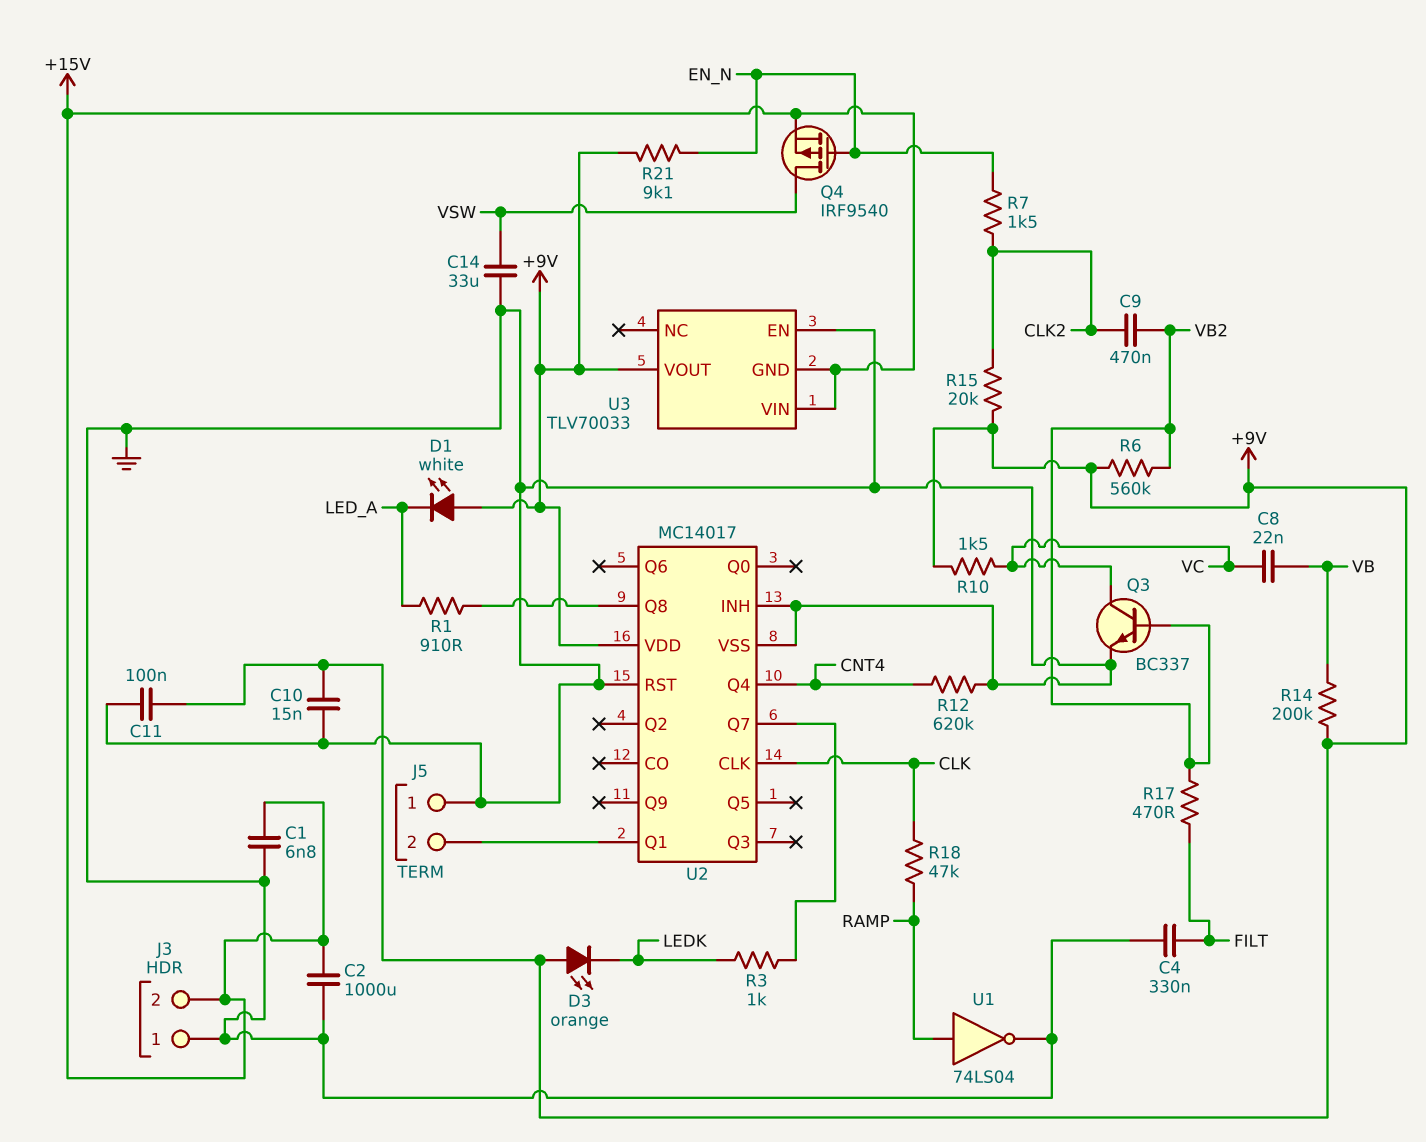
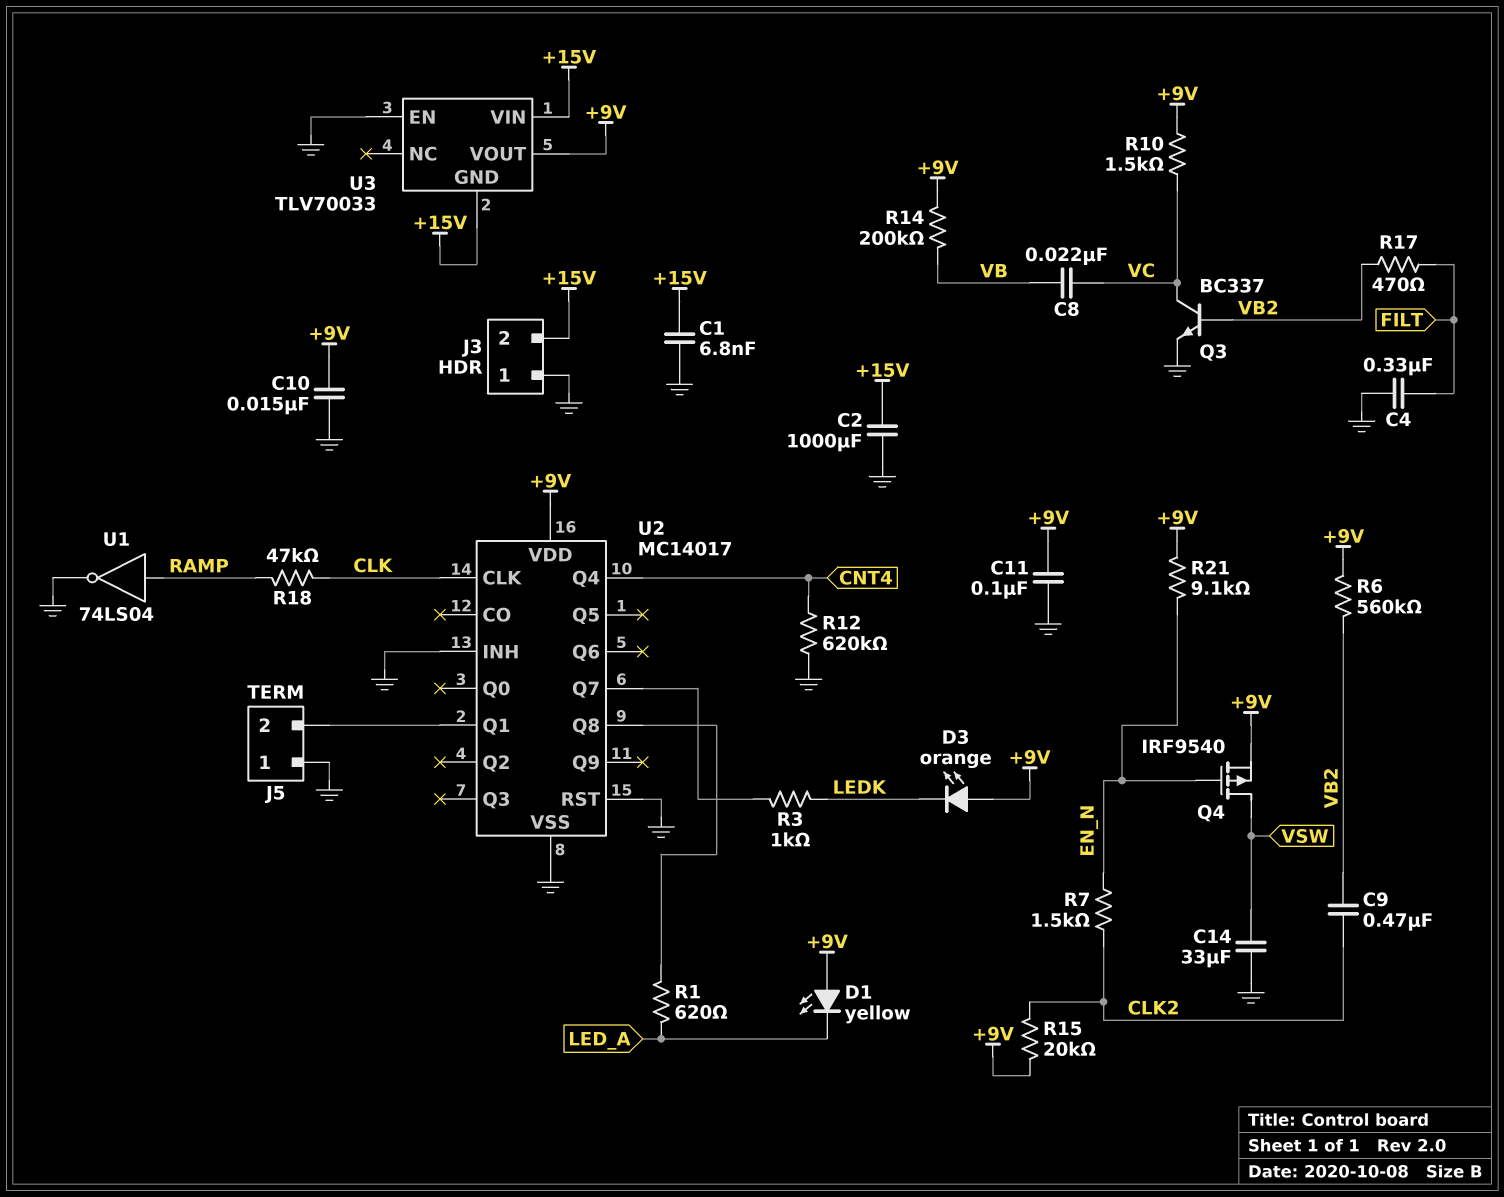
D1: LED white (A +9V, K LED_A) -> LED yellow (A +9V, K LED_A)
Q4: PMOS IRF9540 (G EN_N, D VSW, S +15V) -> PMOS IRF9540 (G EN_N, D VSW, S +9V)
R1: 910 (LED_A, U2/Q8) -> 620 (LED_A, U2/Q8)

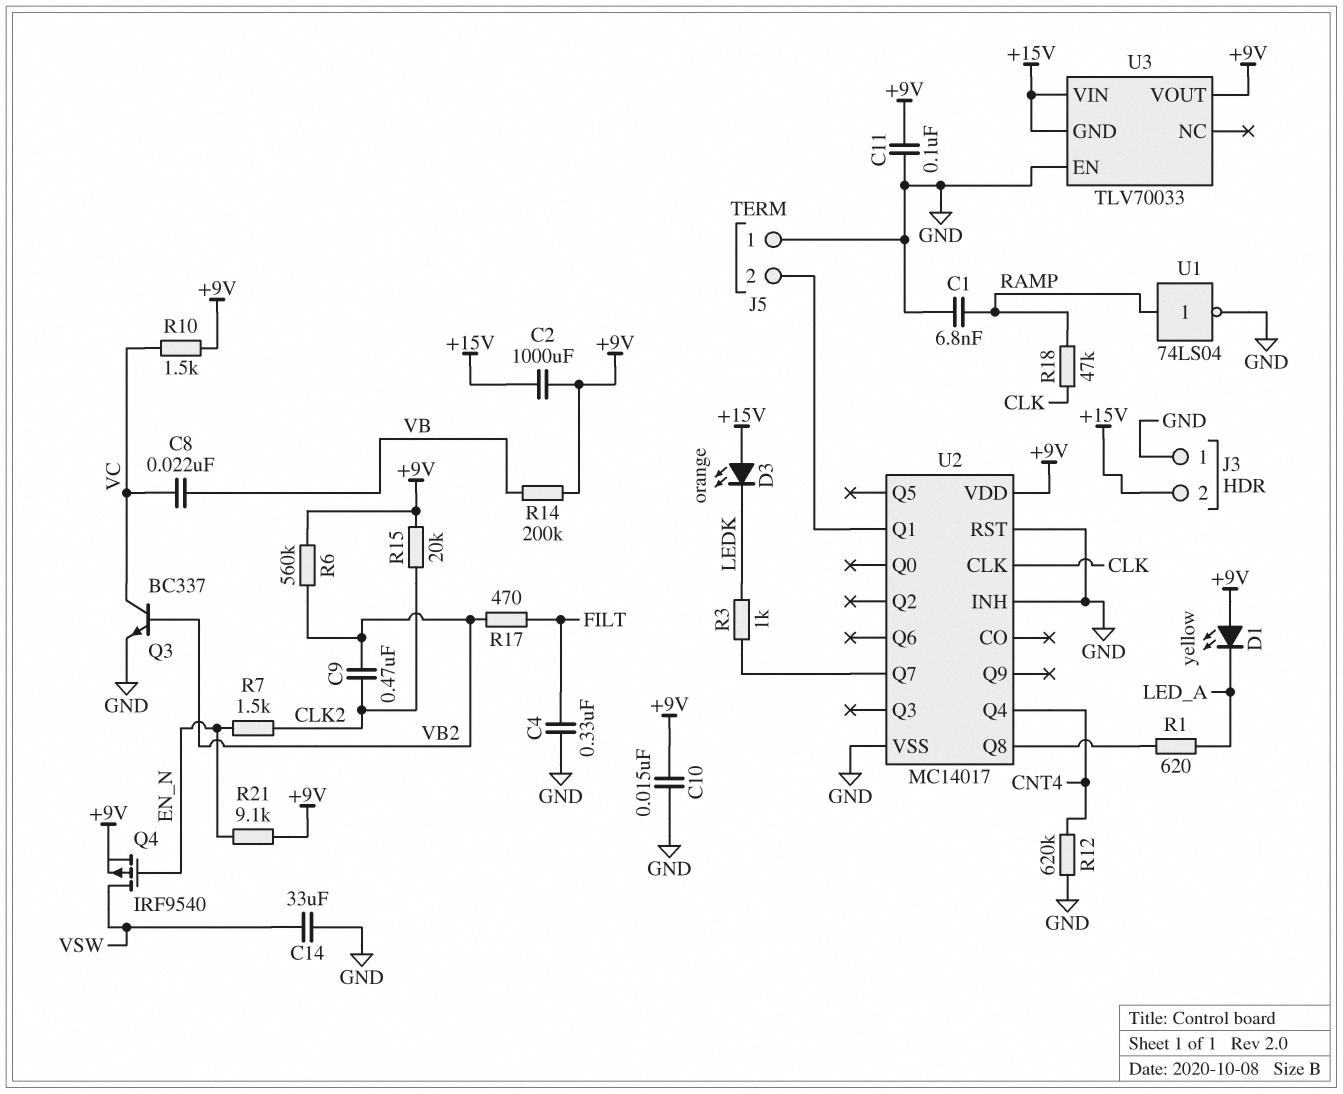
C1: 6.8nF (+15V, GND) -> 6.8nF (GND, RAMP)
C2: 1000uF (+15V, GND) -> 1000uF (+9V, +15V)
D3: LED orange (A +9V, K LEDK) -> LED orange (A +15V, K LEDK)

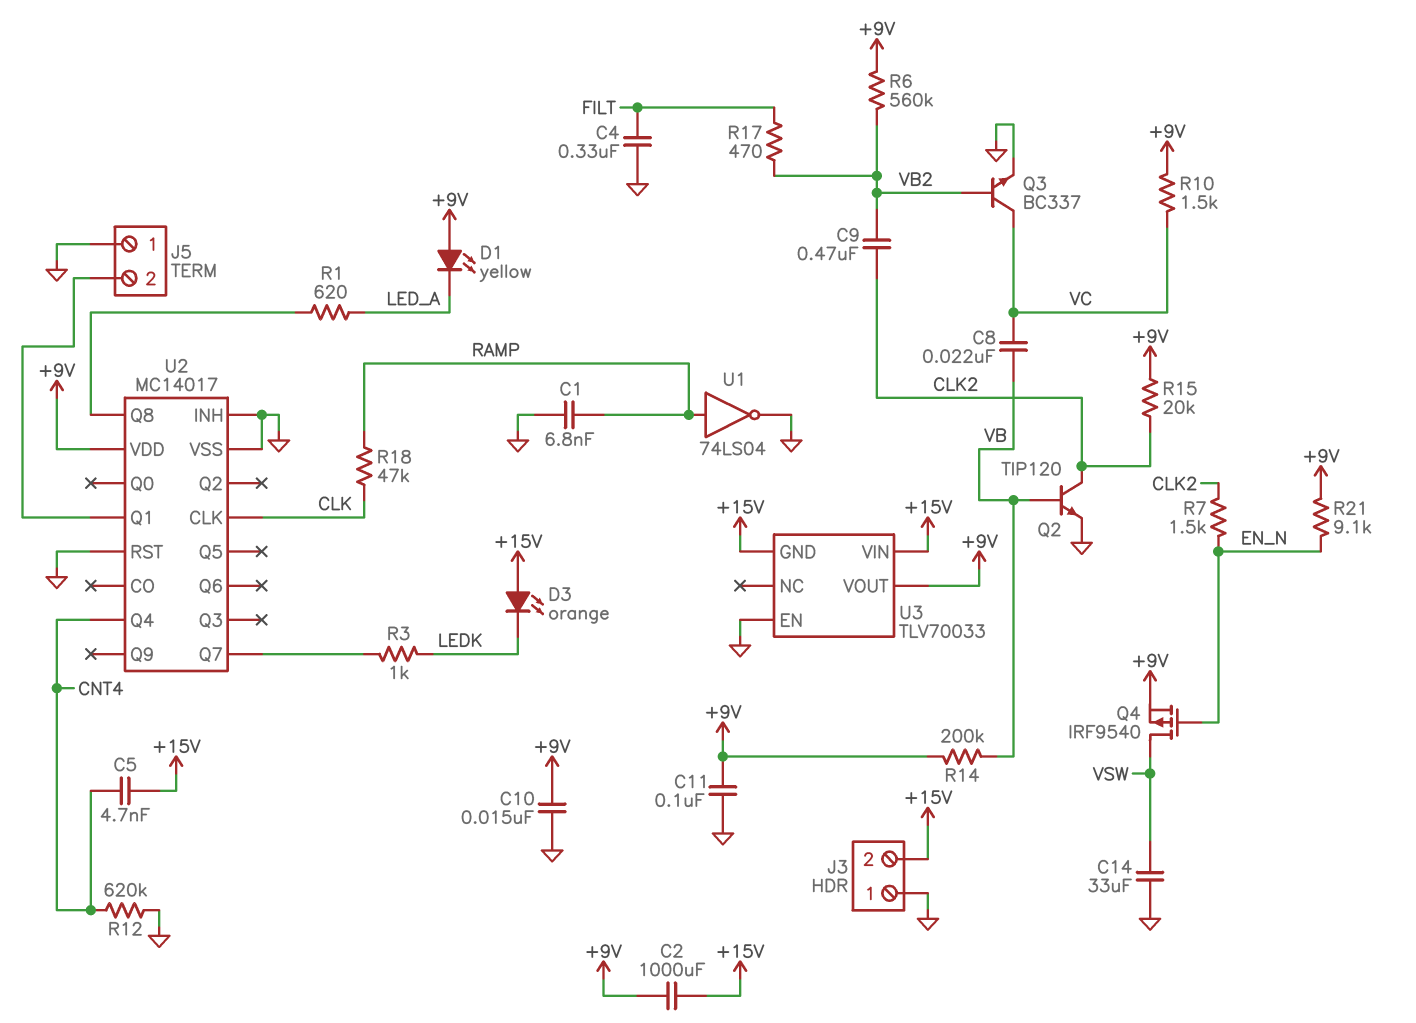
C5: none -> 4.7nF (+15V, CNT4)
Q2: none -> NPN TIP120 (B VB, C CLK2, E GND)

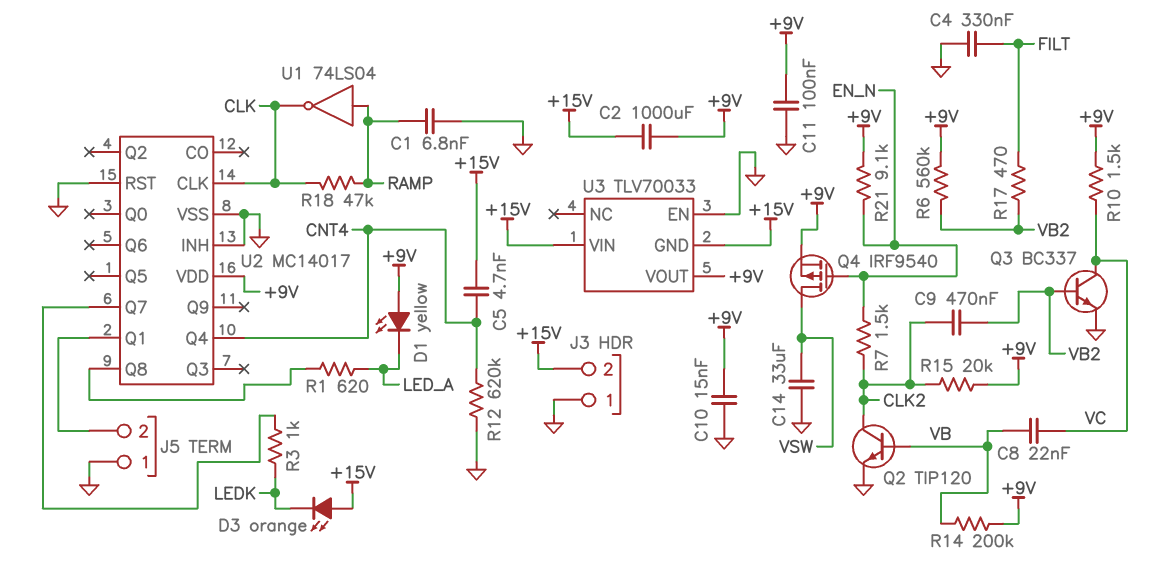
U1: NOT 74LS04 (in RAMP, out GND) -> NOT 74LS04 (in RAMP, out CLK)

